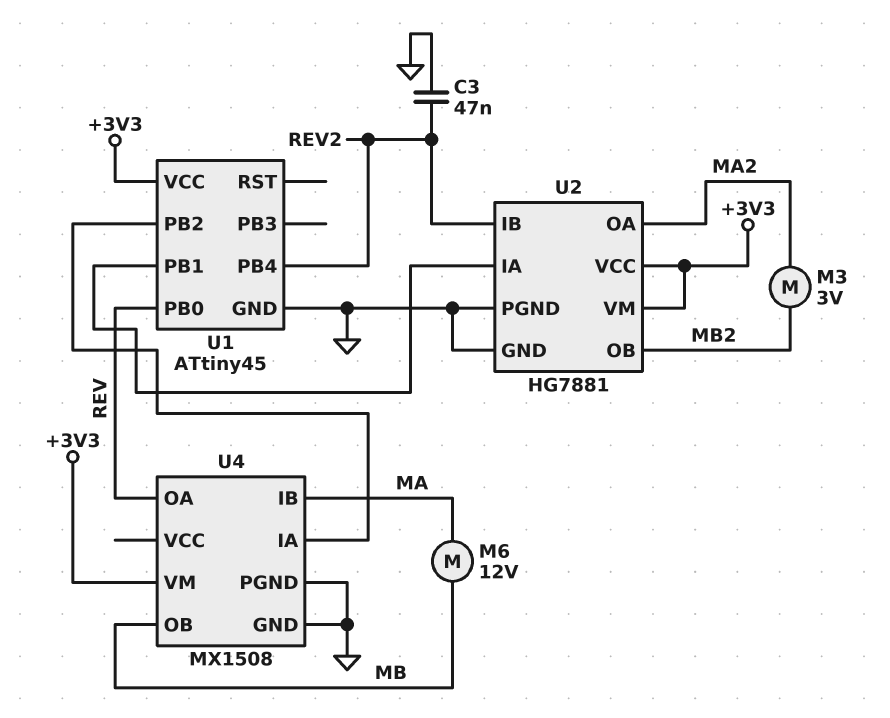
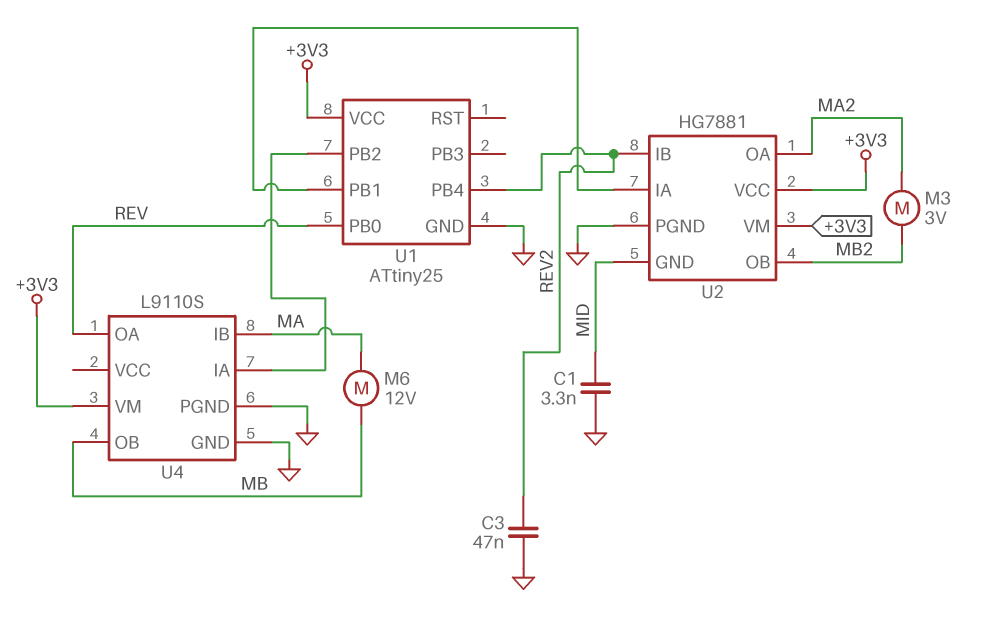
C1: none -> 3.3nF (GND, MID)
U1: ATtiny45 -> ATtiny25
U2 pin GND: GND -> MID
U4: MX1508 -> L9110S

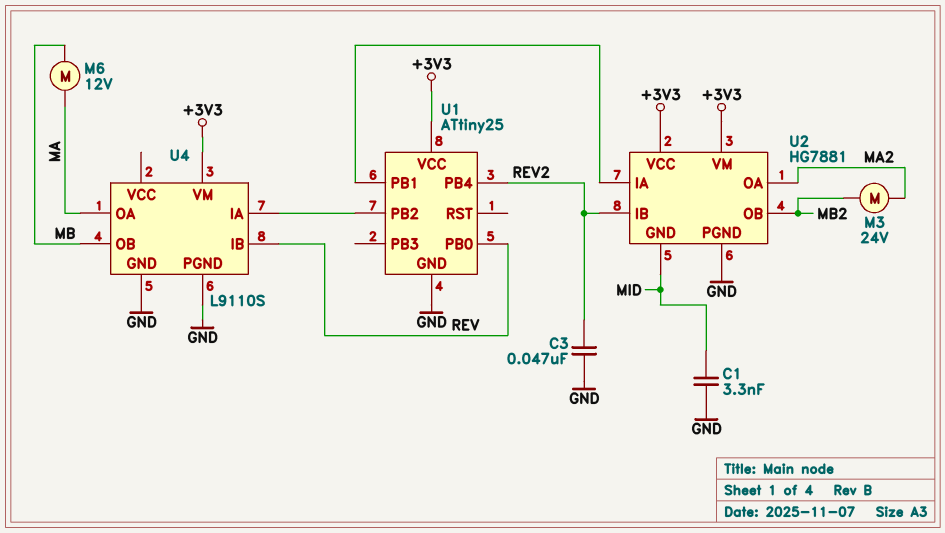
M3: motor 3V (MA2, MB2) -> motor 24V (MA2, MB2)
U4 pin IB: MA -> REV
U4 pin OA: REV -> MA

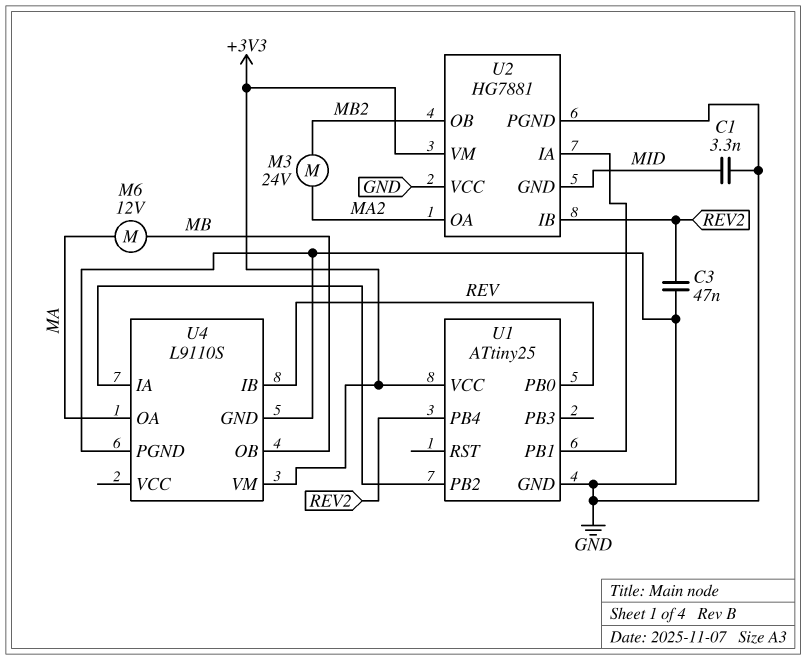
U2 pin VCC: +3V3 -> GND

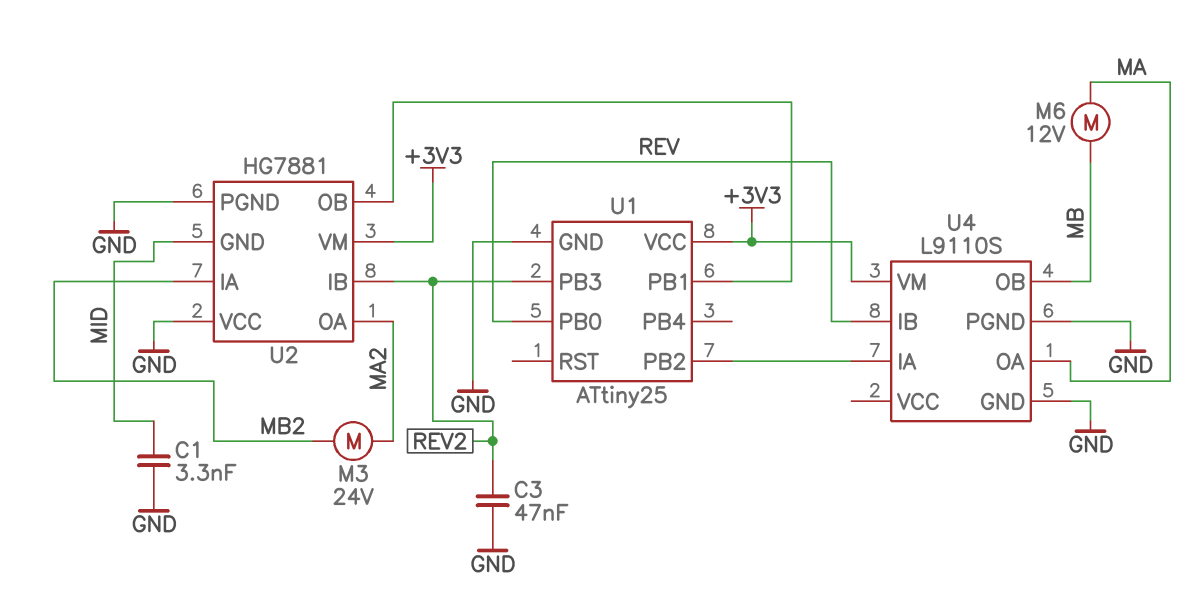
U1 pin PB3: none -> REV2
U1 pin PB4: REV2 -> none
U2 pin IA: U1/PB1 -> MB2
U2 pin OB: MB2 -> U1/PB1

